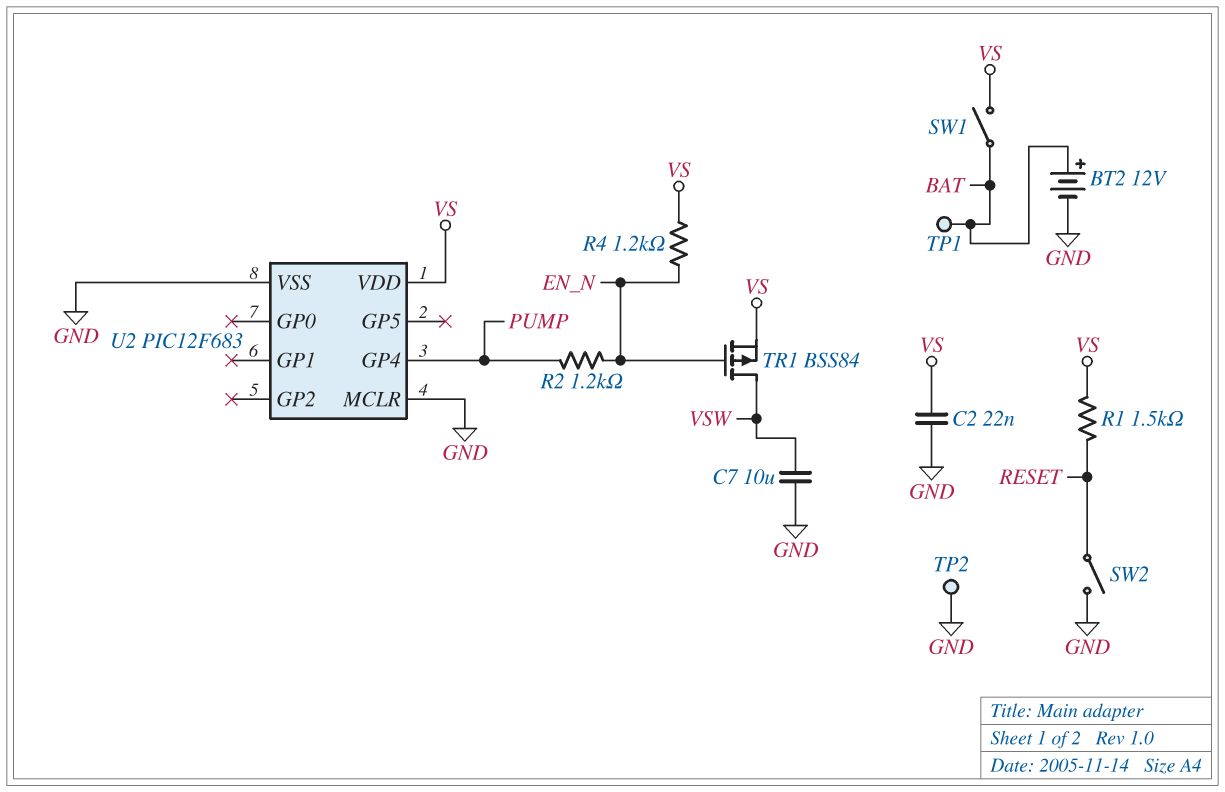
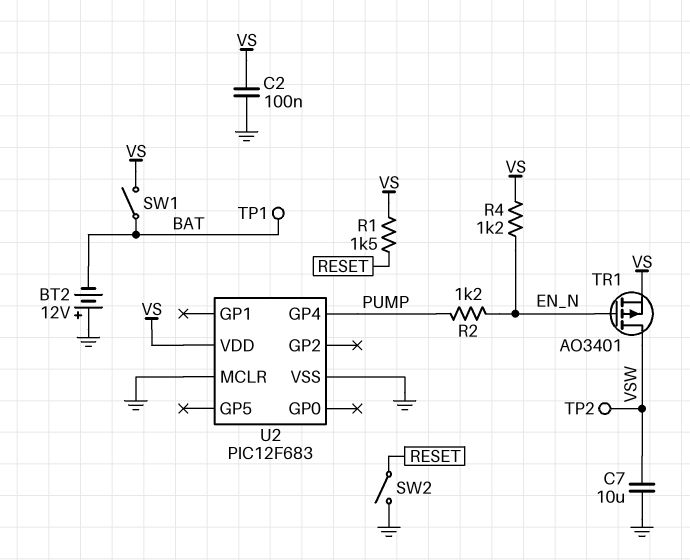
BT2: 12V (plus BAT, minus GND) -> 12V (plus GND, minus BAT)
C2: 22nF (GND, VS) -> 100nF (GND, VS)
TP2: test point (GND) -> test point (VSW)
TR1: PMOS BSS84 (G EN_N, D VSW, S VS) -> PMOS AO3401 (G EN_N, D VSW, S VS)

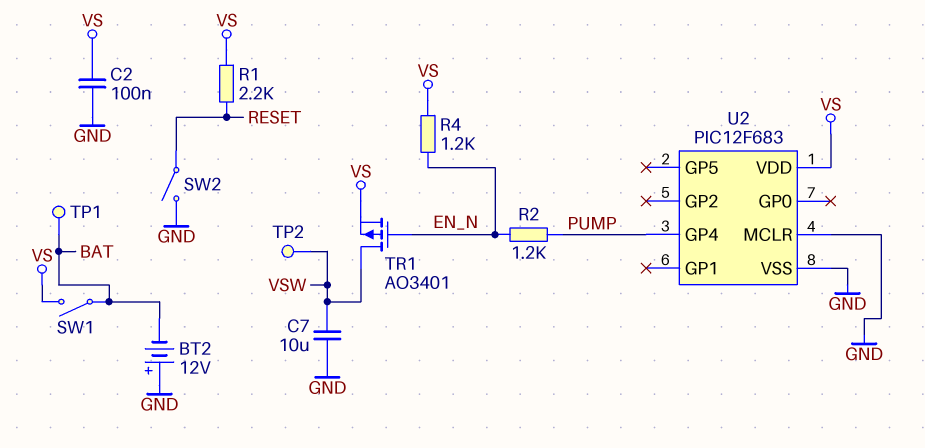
R1: 1.5k (RESET, VS) -> 2.2k (RESET, VS)

